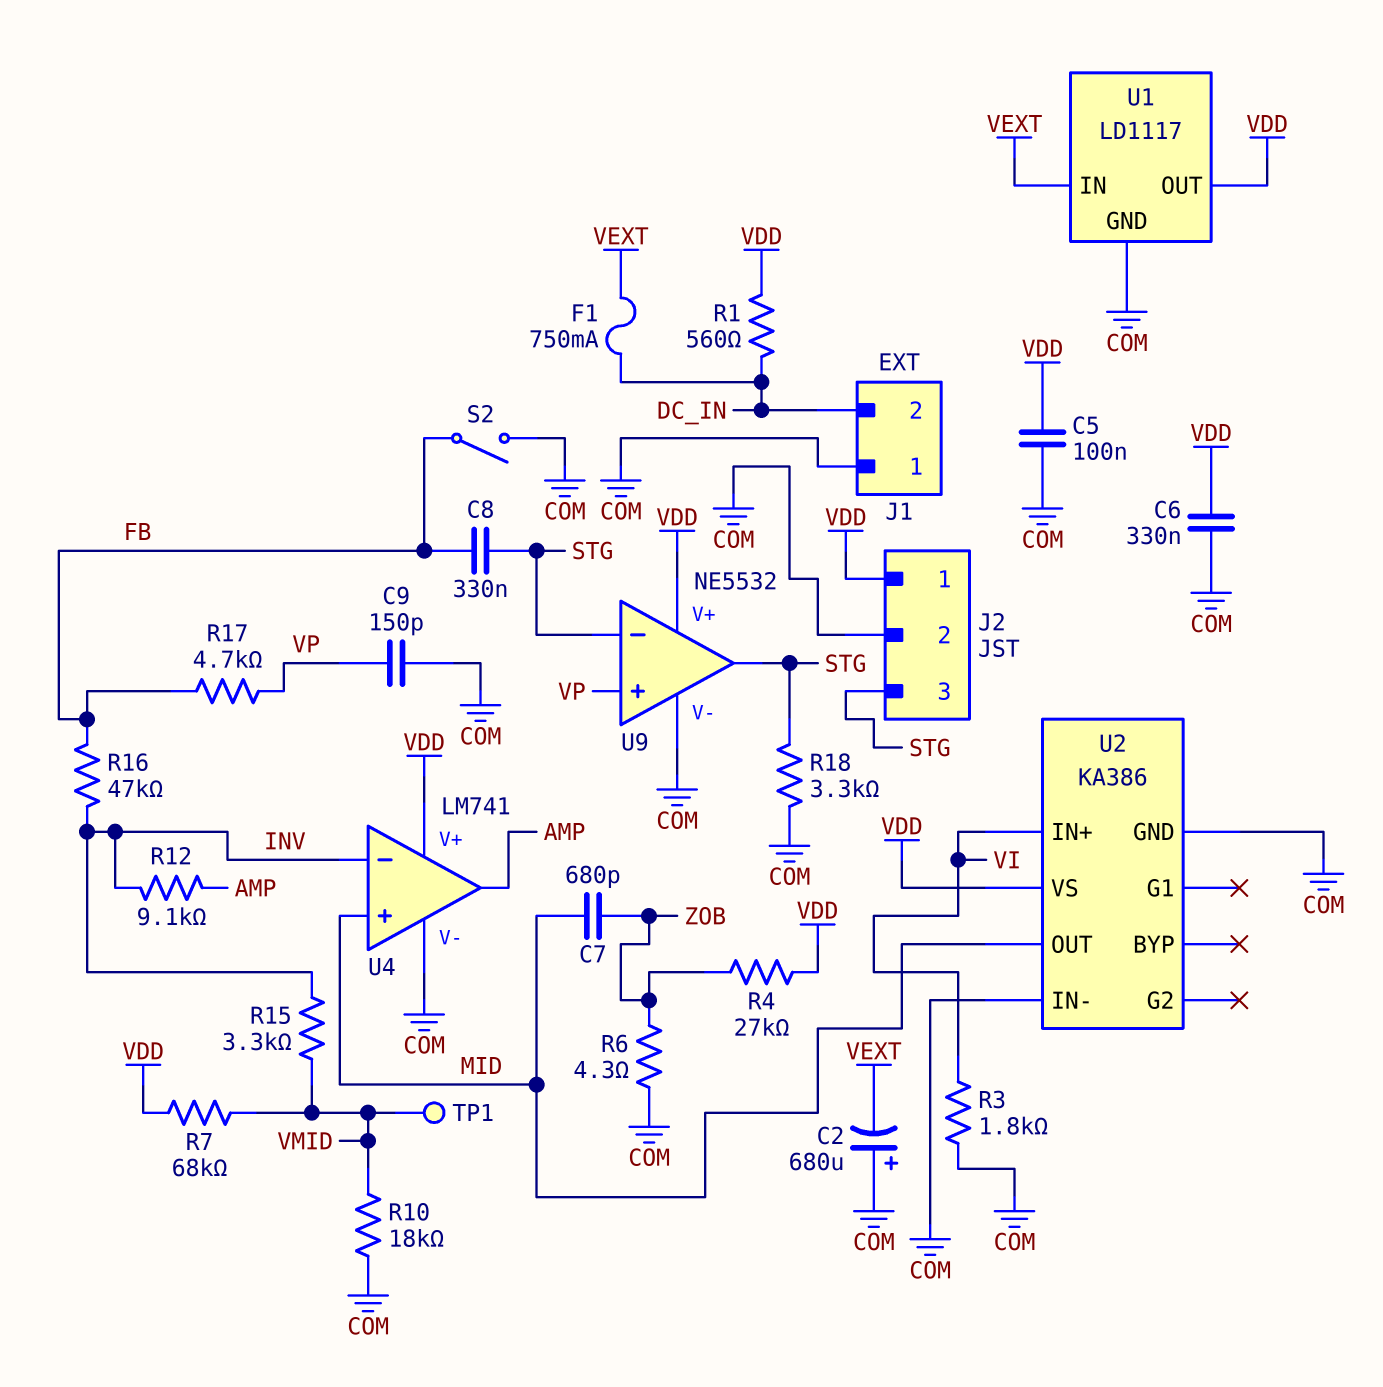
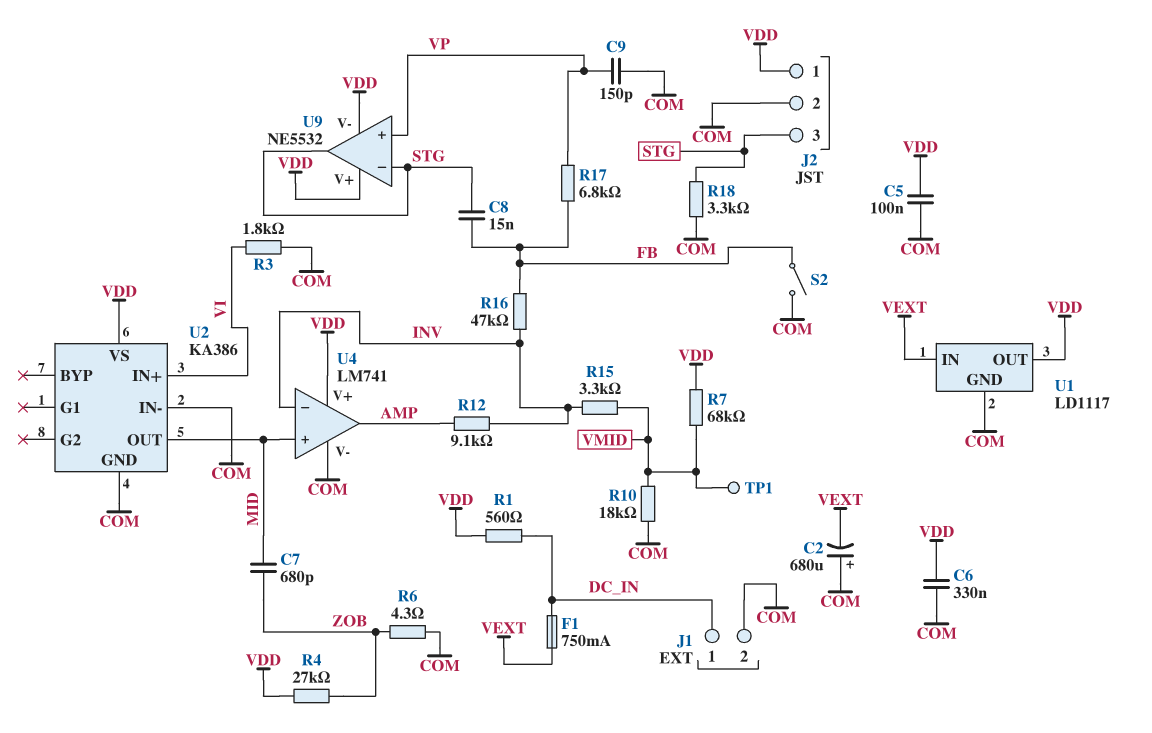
C8: 330nF (FB, STG) -> 15nF (FB, STG)
J1 pin 1: COM -> DC_IN
J1 pin 2: DC_IN -> COM
R17: 4.7k (FB, VP) -> 6.8k (FB, VP)
U9 pin V-: COM -> VDD

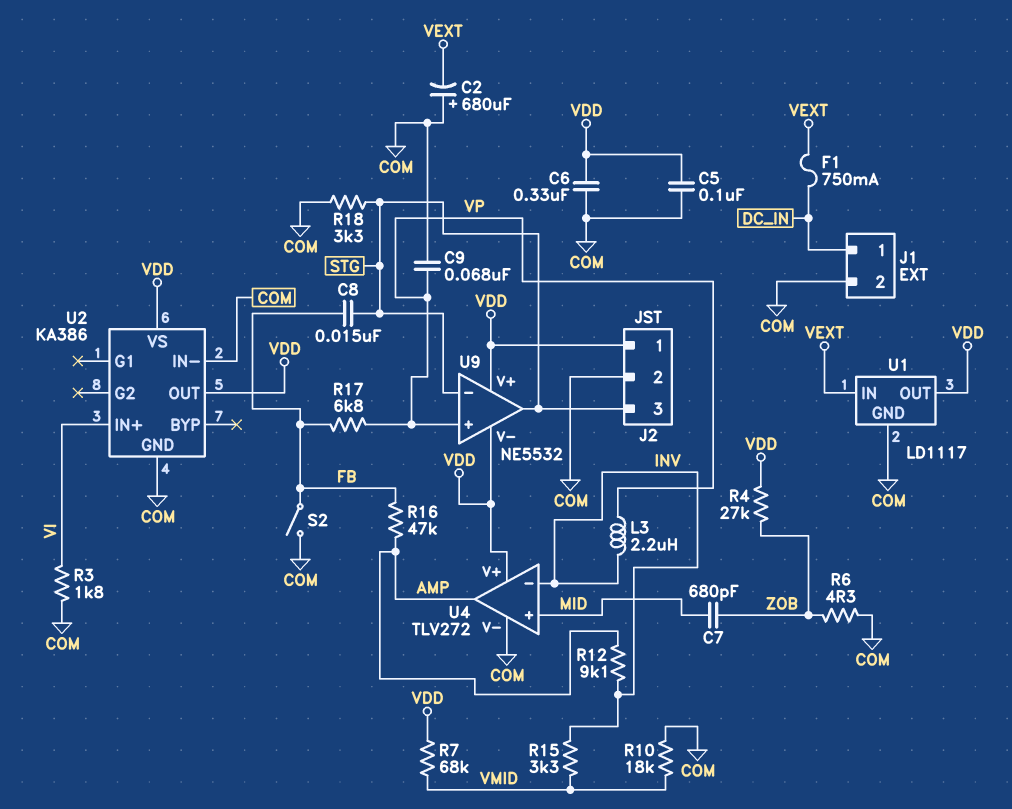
C9: 150pF (COM, VP) -> 68nF (COM, VP)
L3: none -> 2.2uH (INV, VP)
R1: 560 (DC_IN, VDD) -> none
R16: 47k (FB, INV) -> 47k (AMP, FB)
TP1: test point (VMID) -> none
U2 pin OUT: MID -> VDD
U4: LM741 -> TLV272

